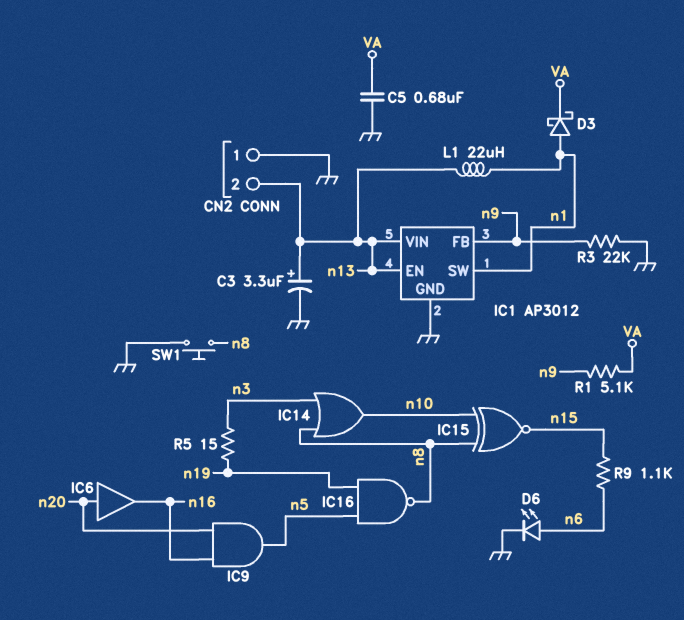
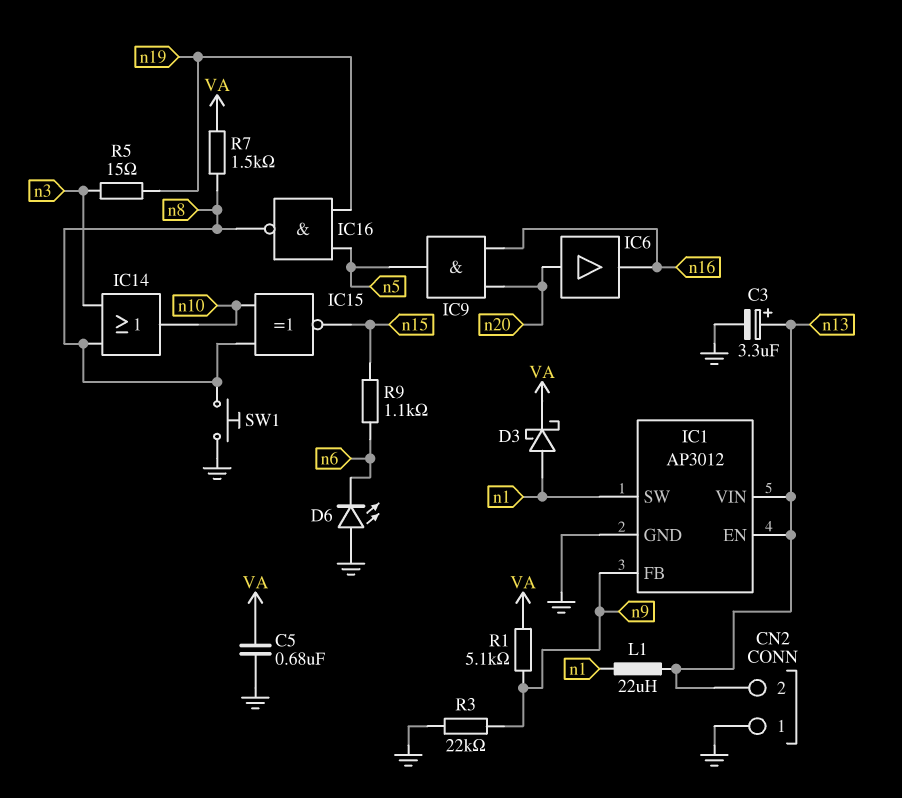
D6: LED (A n6, K GND) -> LED (A GND, K n6)
R7: none -> 1.5k (VA, n8)

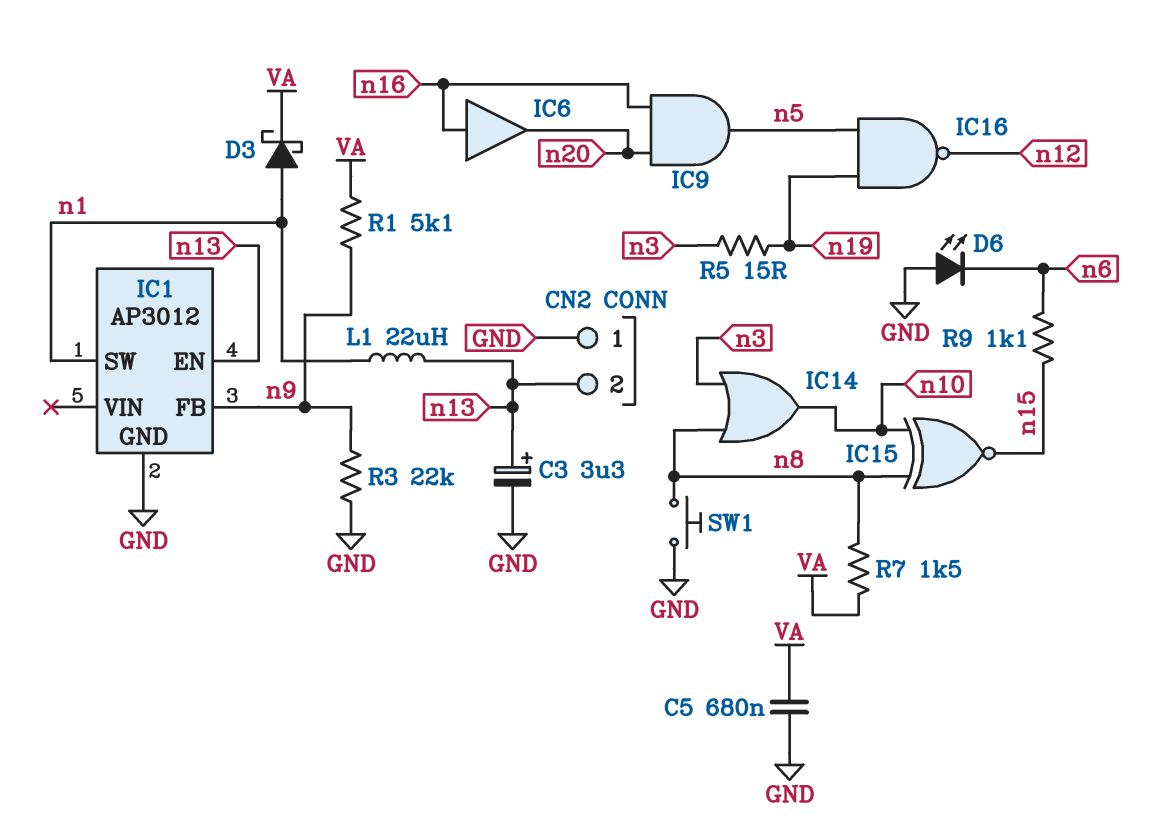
IC1 pin VIN: n13 -> none
IC6: buffer (in n20, out n16) -> buffer (in n16, out n20)
IC16: NAND (in n5, in n19, out n8) -> NAND (in n5, in n19, out n12)

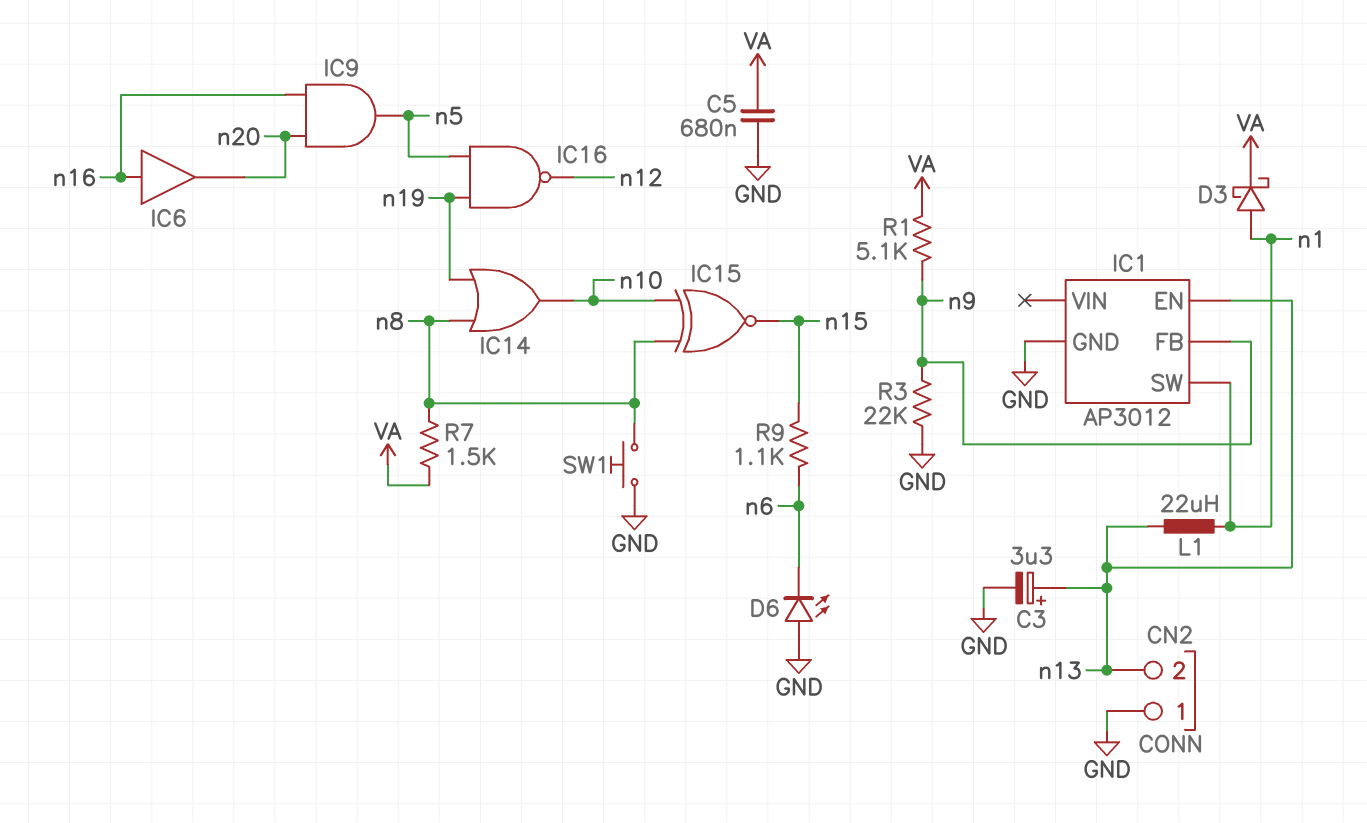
IC14: OR (in n3, in n8, out n10) -> OR (in n8, in n19, out n10)
R5: 15 (n3, n19) -> none

